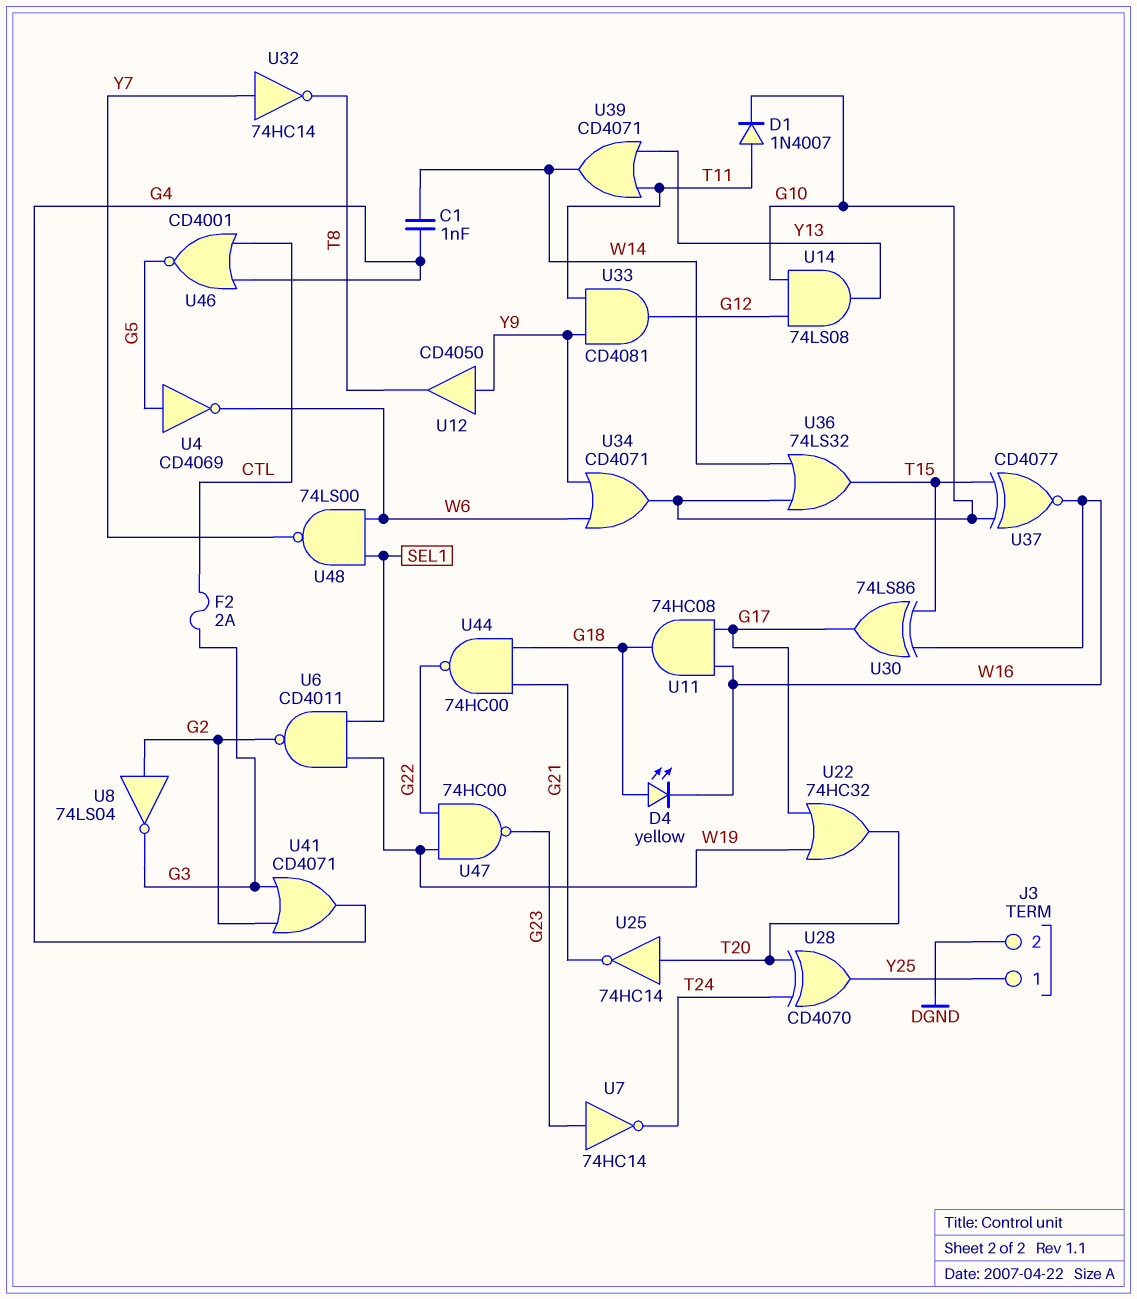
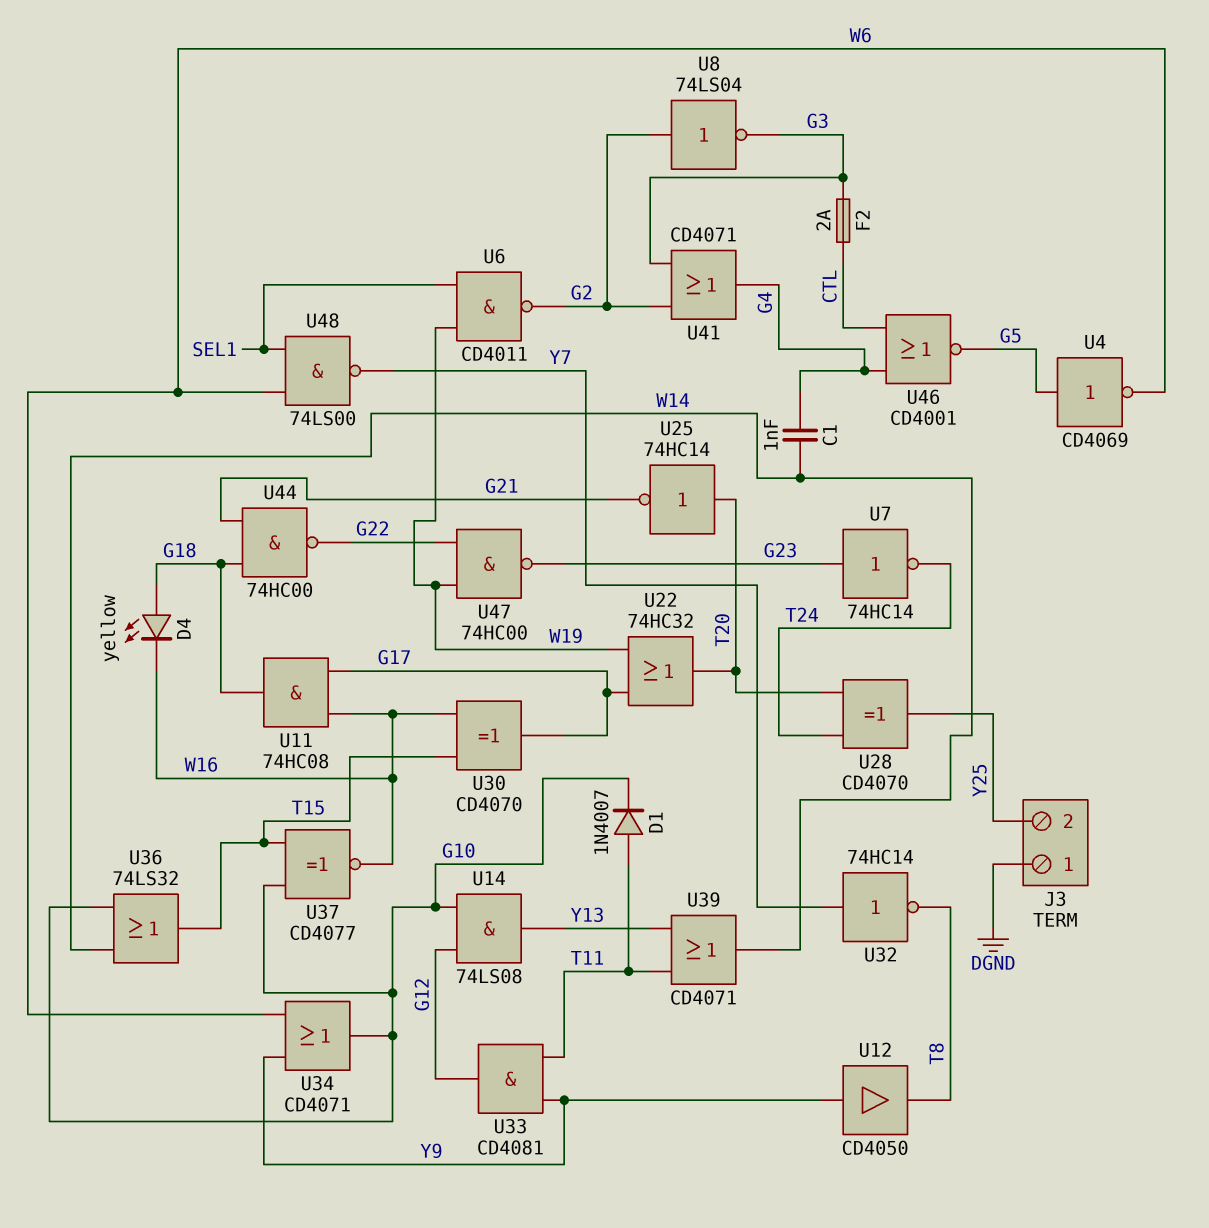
J3 pin 1: Y25 -> DGND
J3 pin 2: DGND -> Y25
U30: XOR 74LS86 (in T15, in W16, out G17) -> XOR CD4070 (in T15, in W16, out G17)

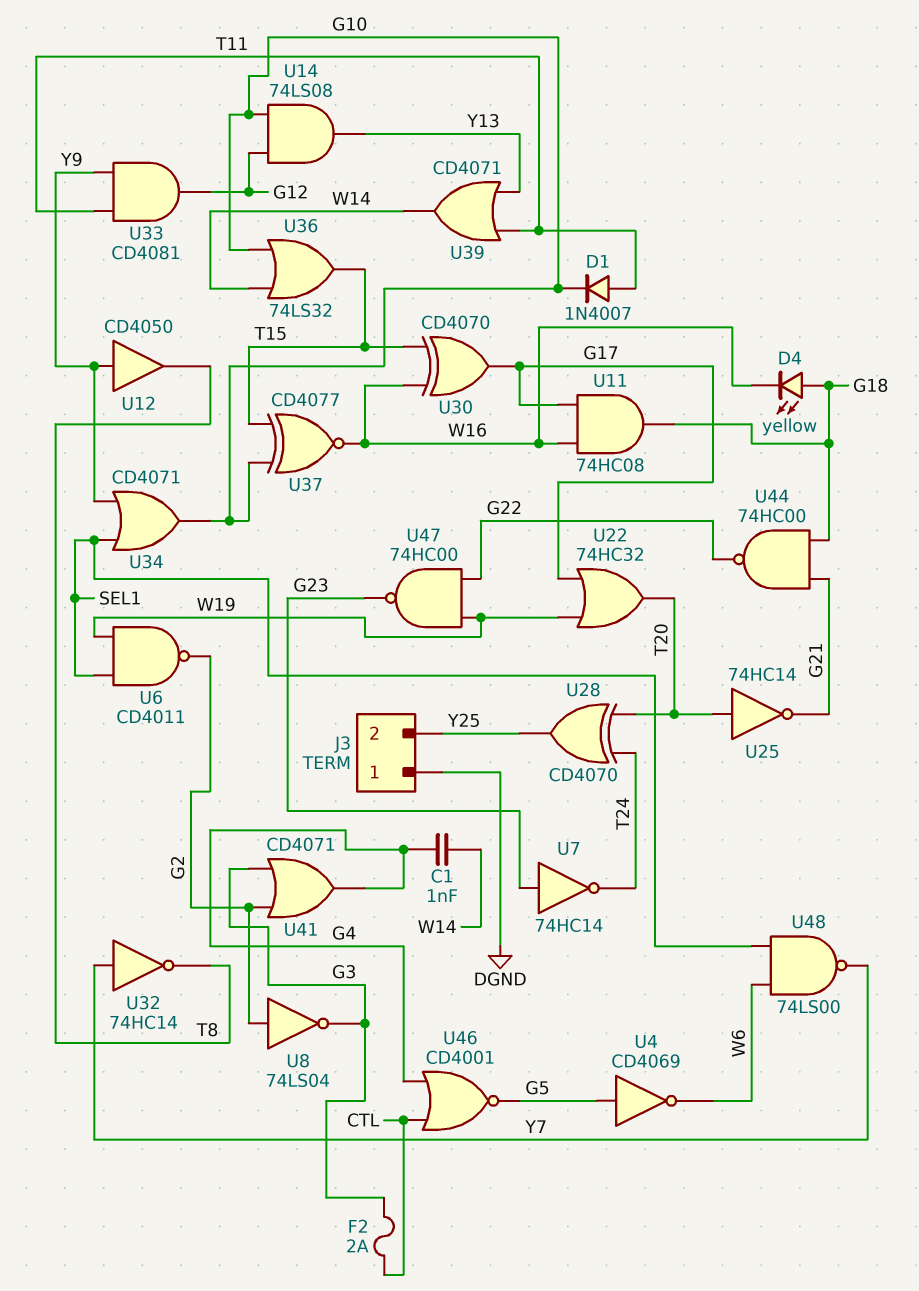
U34: OR CD4071 (in W6, in Y9, out G10) -> OR CD4071 (in SEL1, in Y9, out G10)

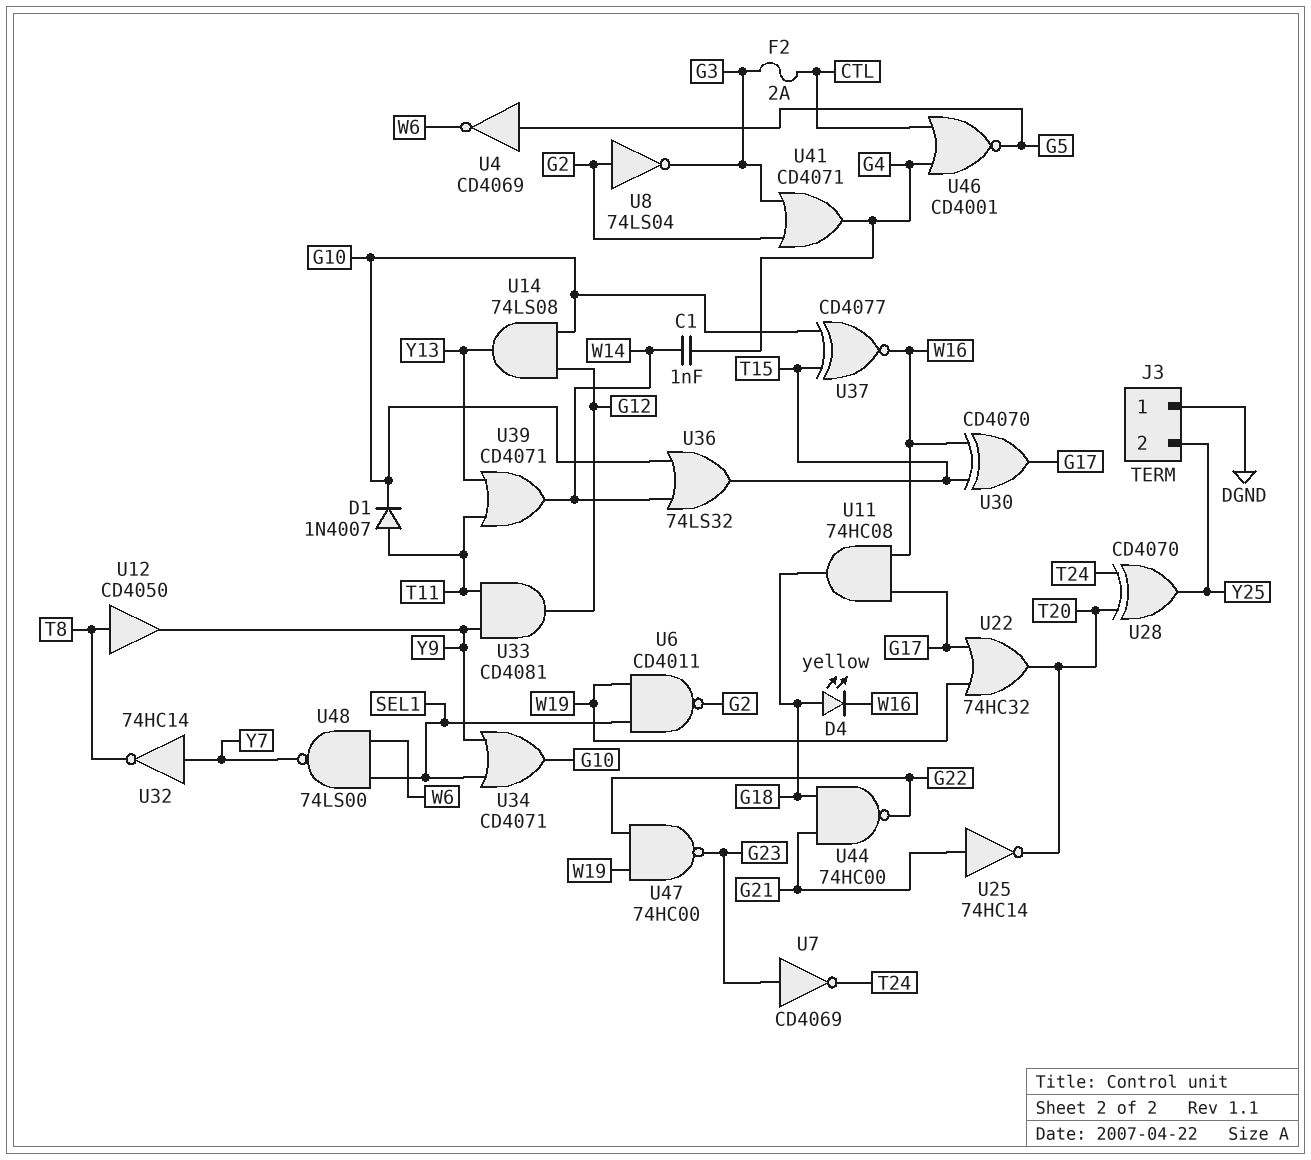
U7: NOT 74HC14 (in G23, out T24) -> NOT CD4069 (in G23, out T24)
U12: buffer CD4050 (in Y9, out T8) -> buffer CD4050 (in T8, out Y9)
U25: NOT 74HC14 (in T20, out G21) -> NOT 74HC14 (in G21, out T20)

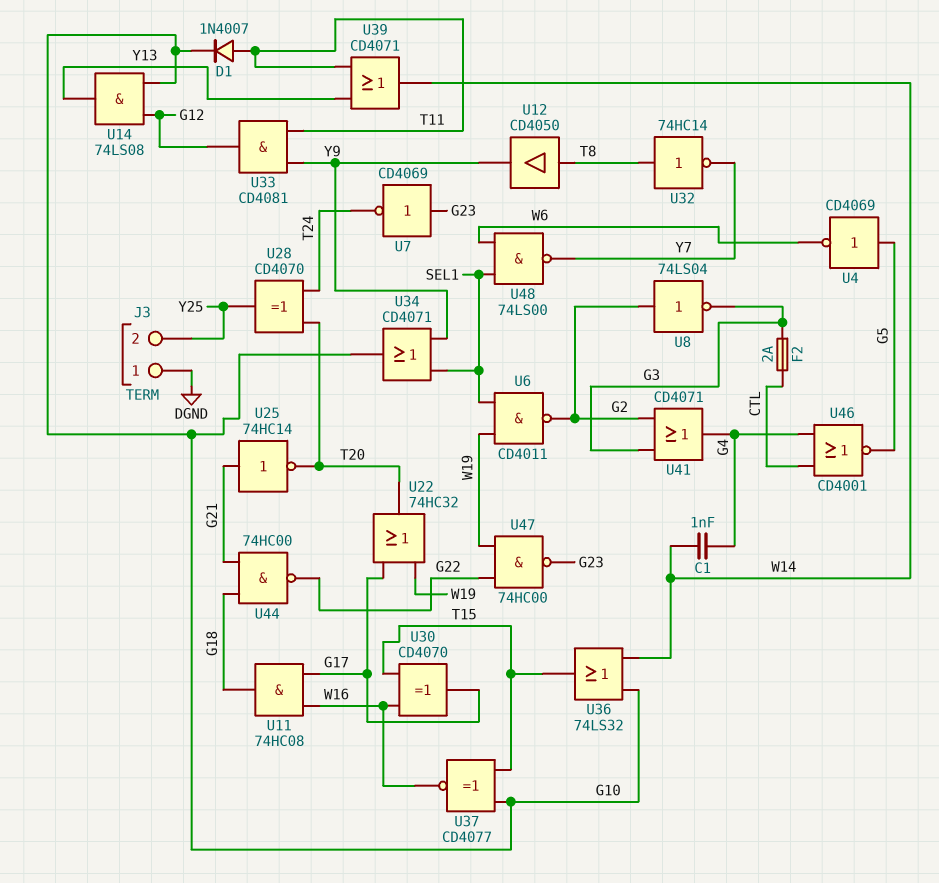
D4: LED yellow (A G18, K W16) -> none
U32: NOT 74HC14 (in Y7, out T8) -> NOT 74HC14 (in T8, out Y7)

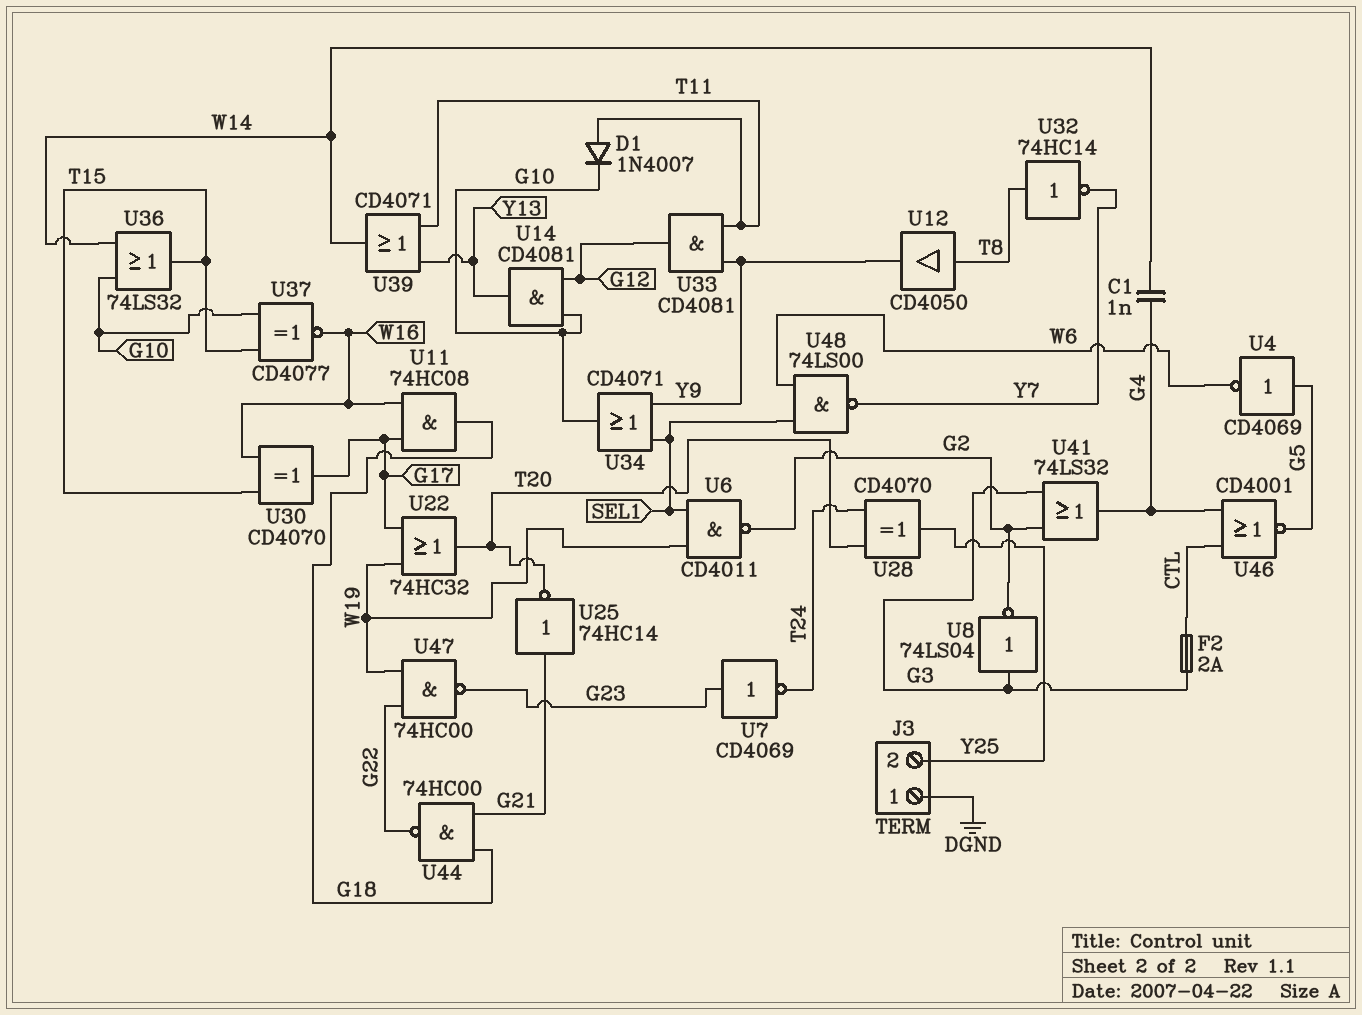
U8: NOT 74LS04 (in G2, out G3) -> NOT 74LS04 (in G3, out G2)
U14: AND 74LS08 (in G10, in G12, out Y13) -> AND CD4081 (in G10, in G12, out Y13)
U41: OR CD4071 (in G2, in G3, out G4) -> OR 74LS32 (in G2, in G3, out G4)

